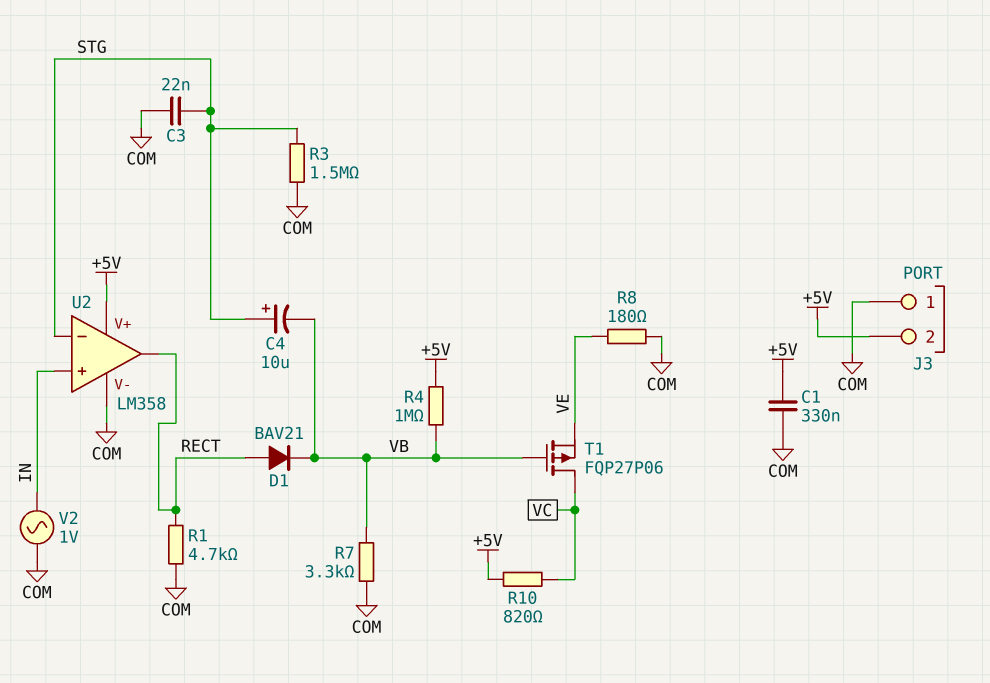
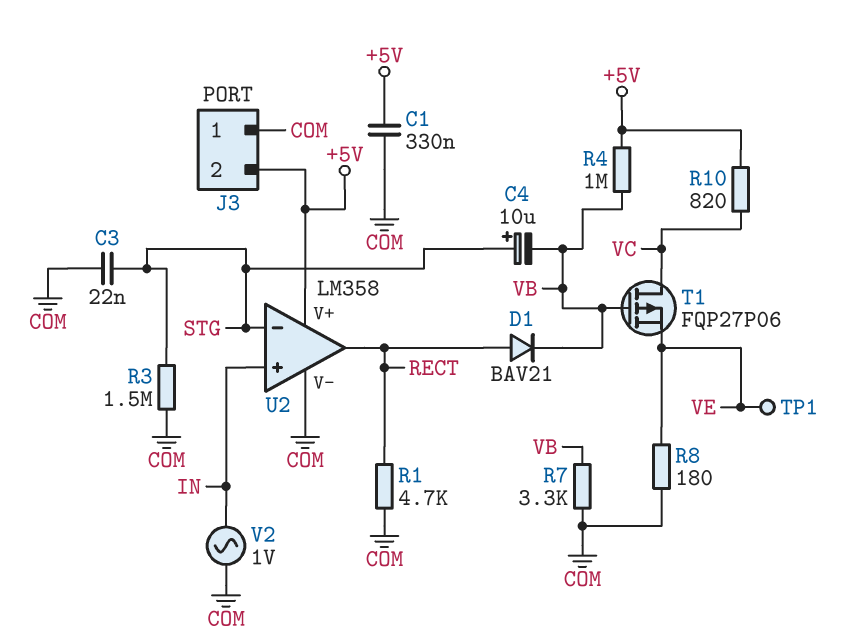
TP1: none -> test point (VE)

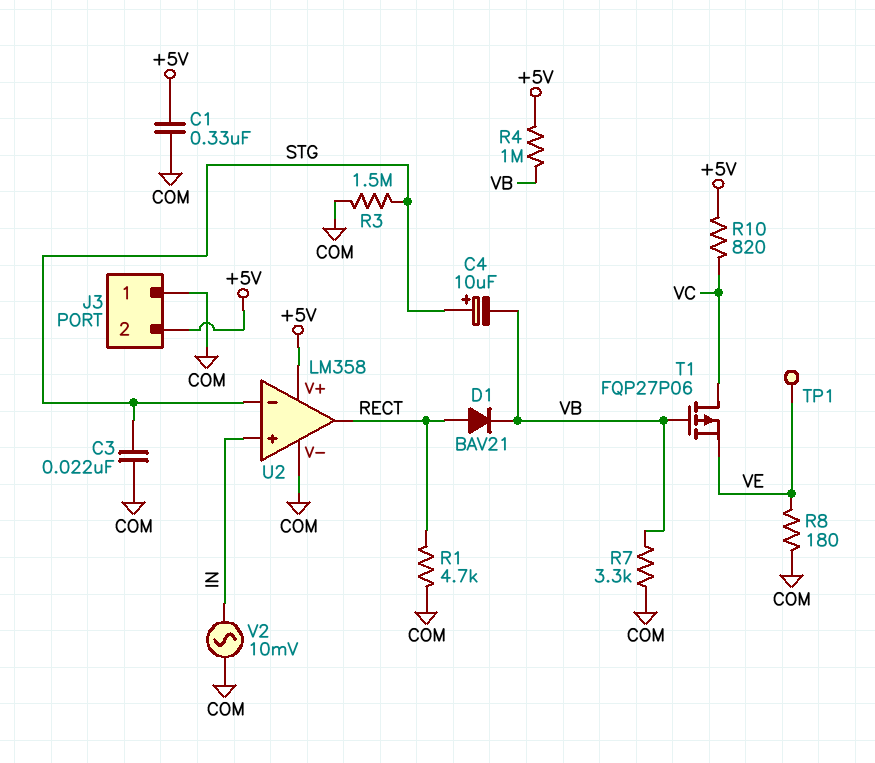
V2: AC 1V (COM, IN) -> AC 10mV (COM, IN)

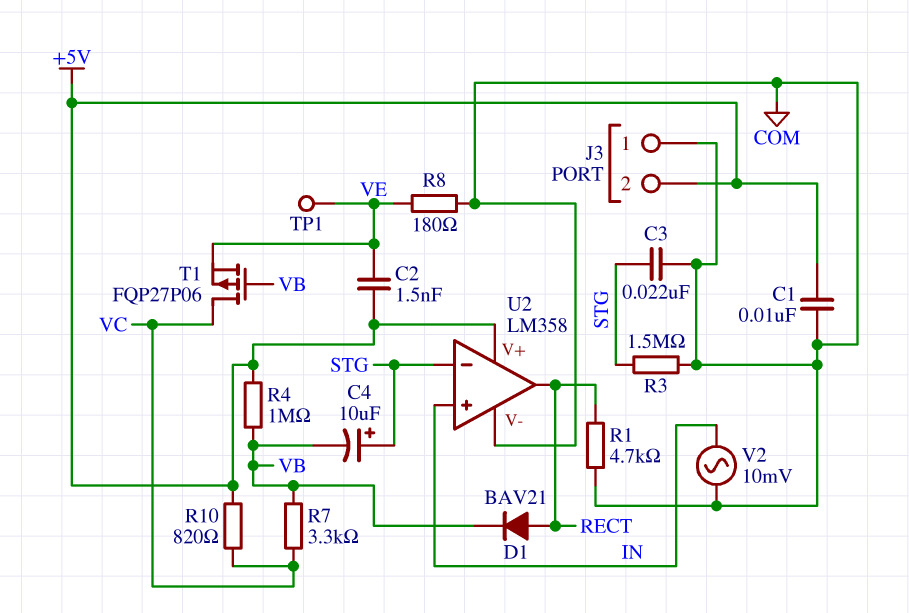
C1: 330nF (+5V, COM) -> 10nF (+5V, COM)
C2: none -> 1.5nF (+5V, VE)
R7: 3.3k (COM, VB) -> 3.3k (VB, VC)

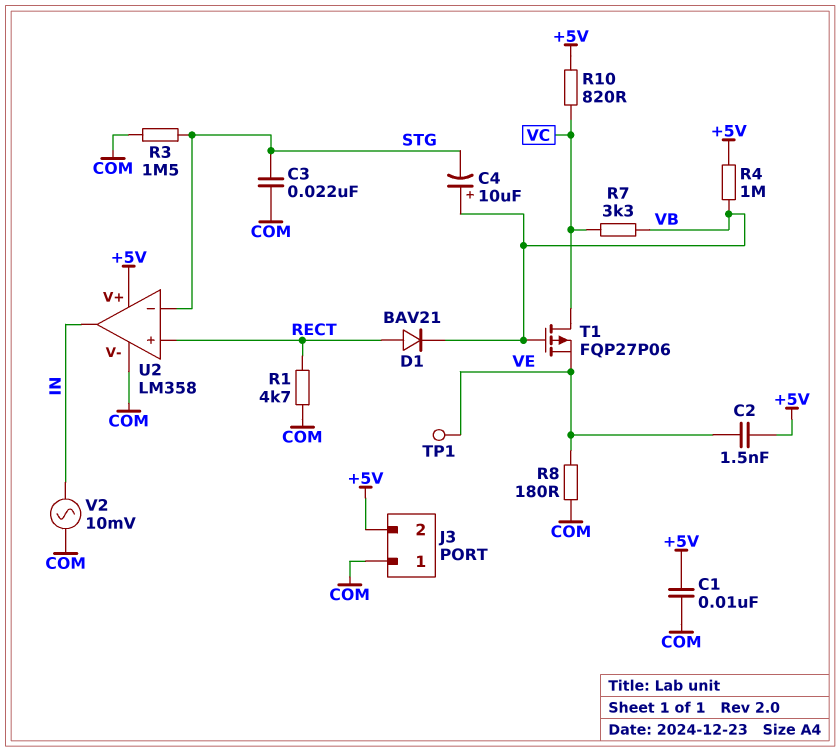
C4: 10uF (plus STG, minus VB) -> 10uF (plus VB, minus STG)
U2 pin in+: IN -> RECT
U2 pin out: RECT -> IN

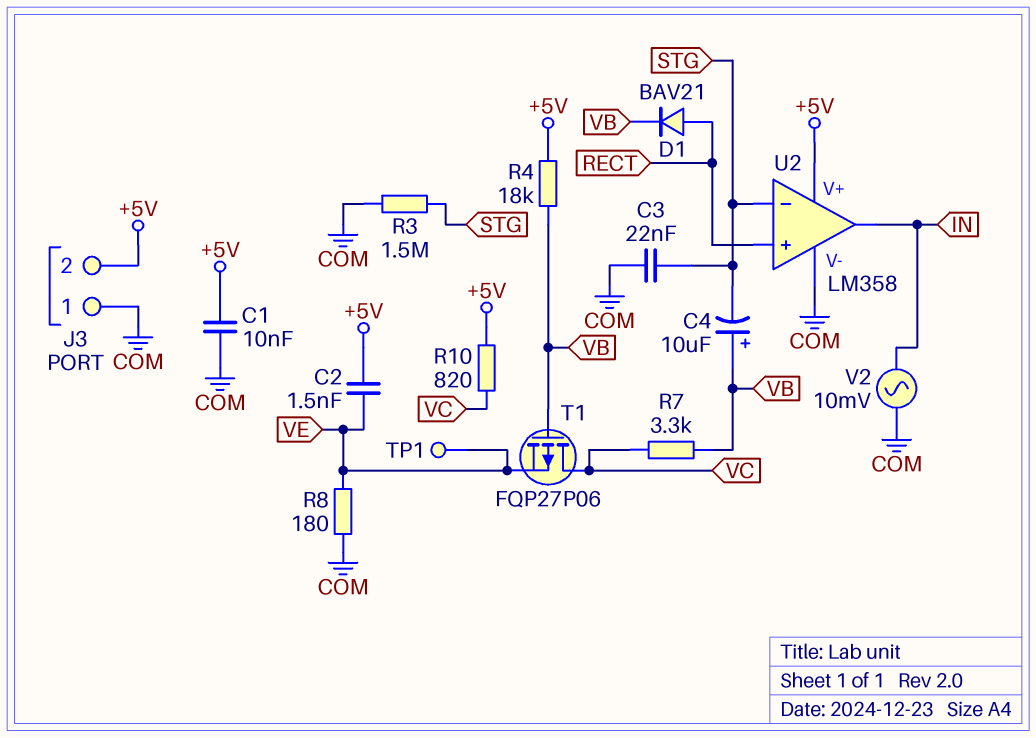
R1: 4.7k (COM, RECT) -> none
R4: 1M (+5V, VB) -> 18k (+5V, VB)

